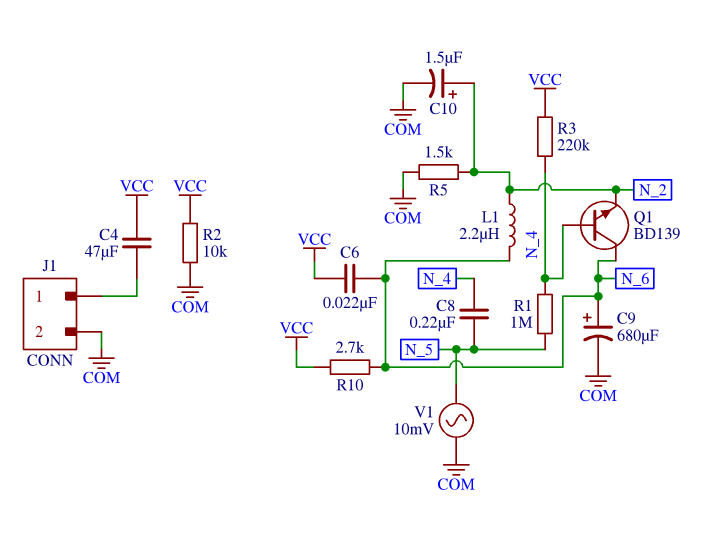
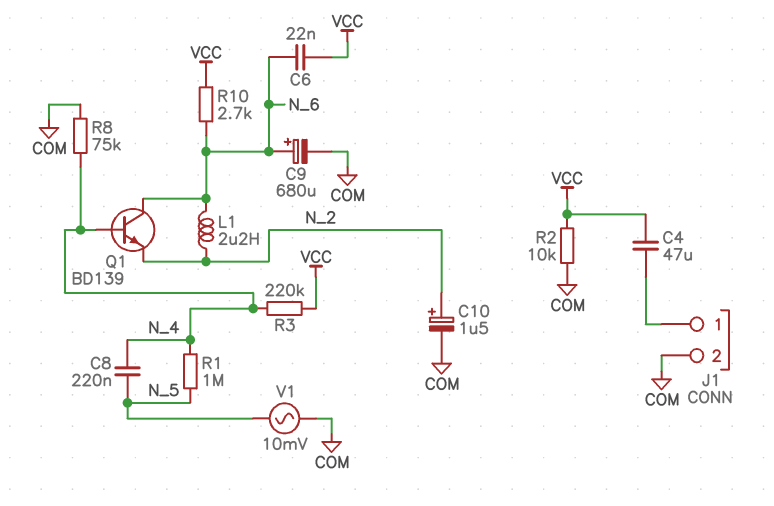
R5: 1.5k (COM, N_2) -> none
R8: none -> 75k (COM, N_4)

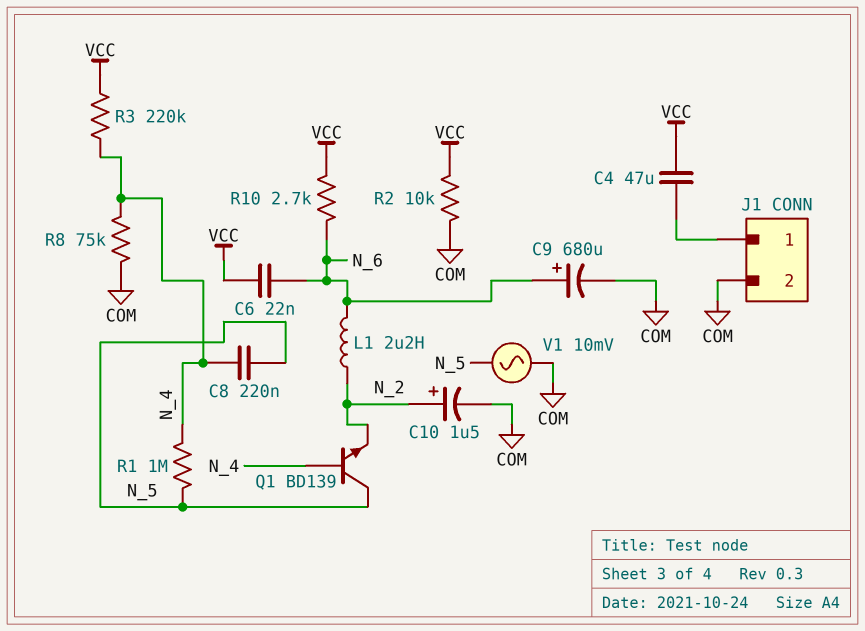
Q1: NPN BD139 (B N_4, C N_6, E N_2) -> NPN BD139 (B N_4, C N_5, E N_2)

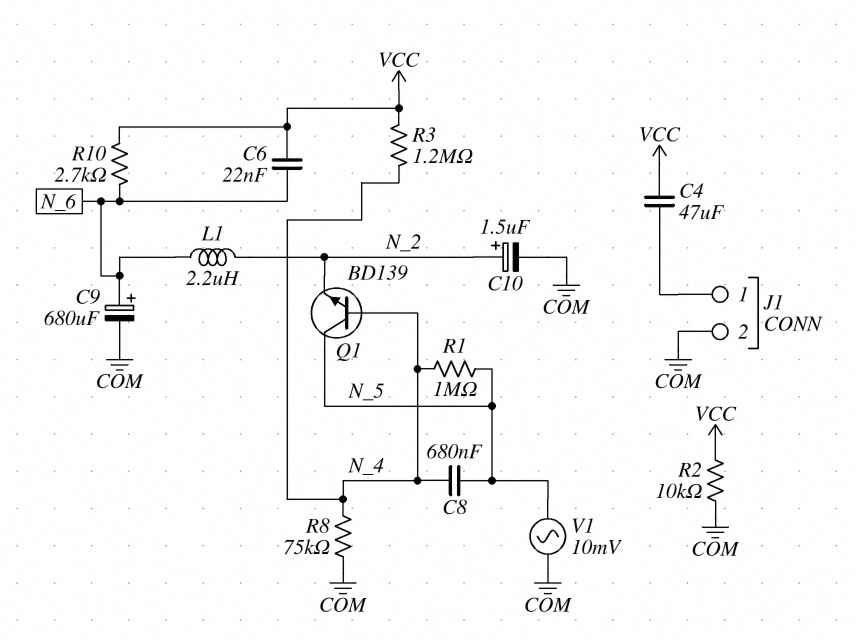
C8: 220nF (N_4, N_5) -> 680nF (N_4, N_5)
R3: 220k (N_4, VCC) -> 1.2M (N_4, VCC)

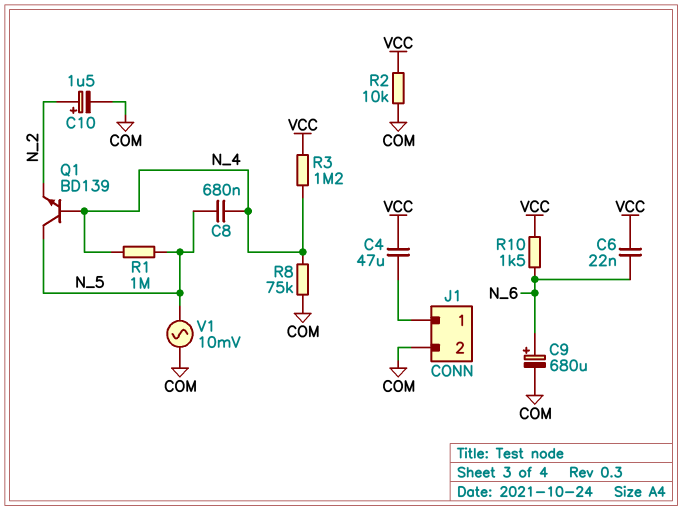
L1: 2.2uH (N_2, N_6) -> none
R10: 2.7k (N_6, VCC) -> 1.5k (N_6, VCC)

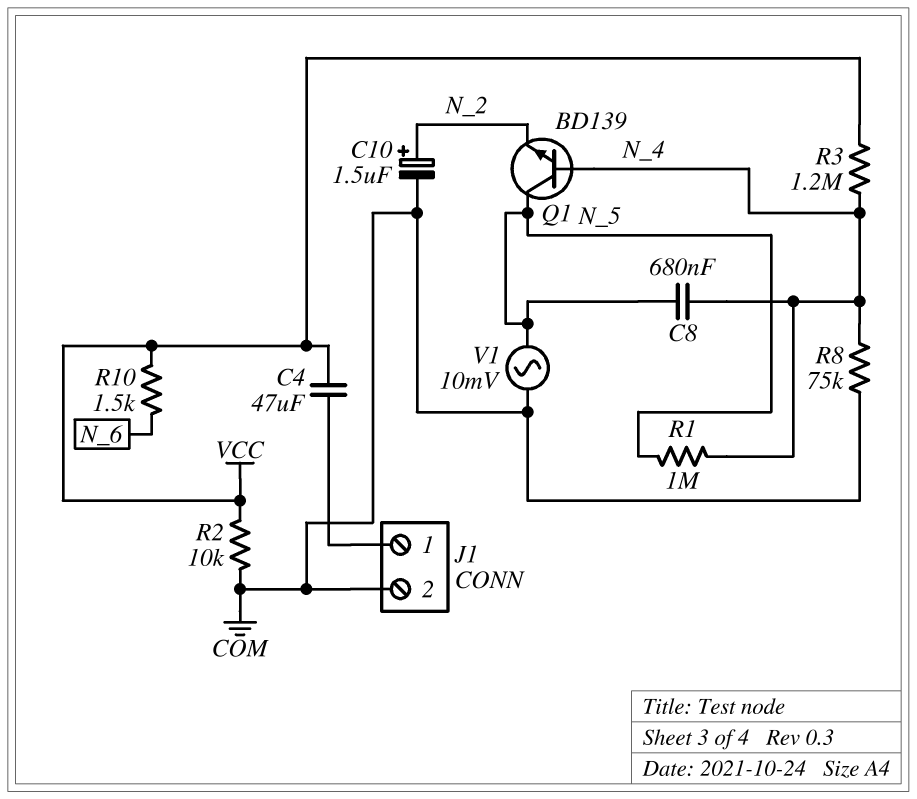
C6: 22nF (N_6, VCC) -> none
C9: 680uF (plus N_6, minus COM) -> none

